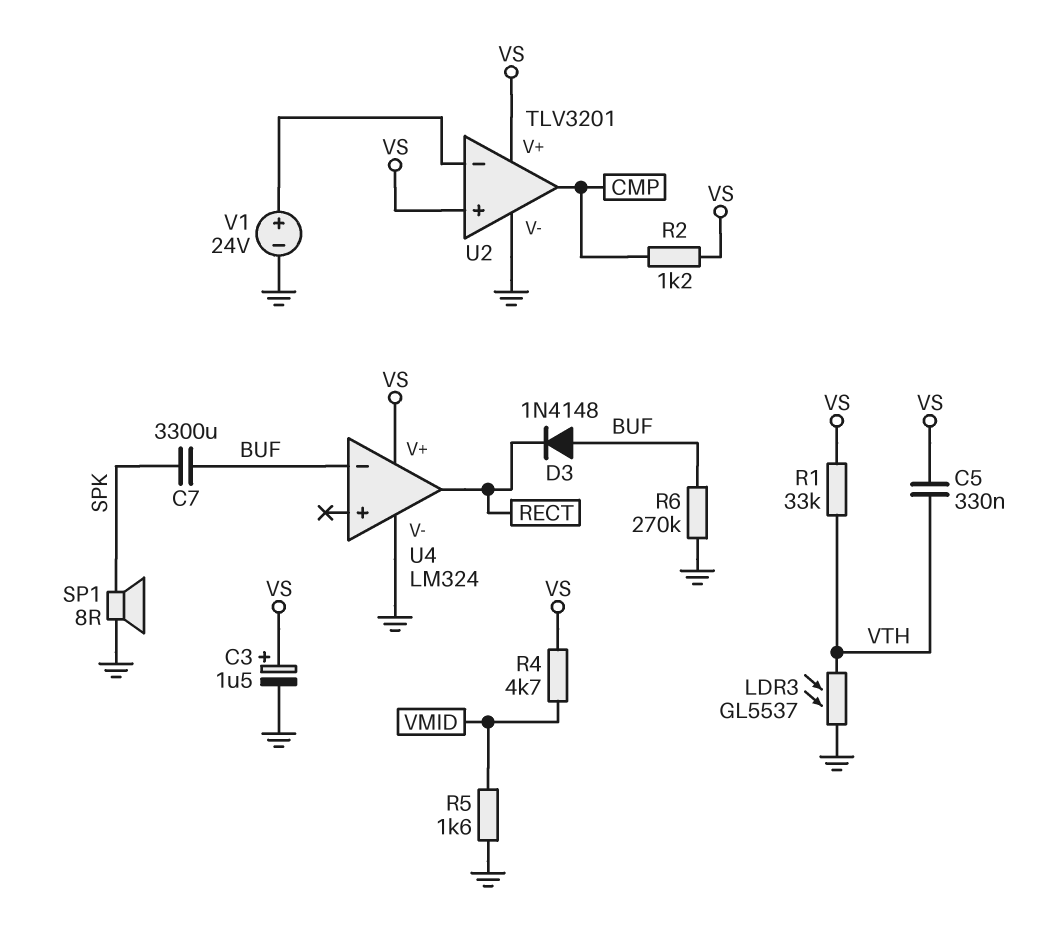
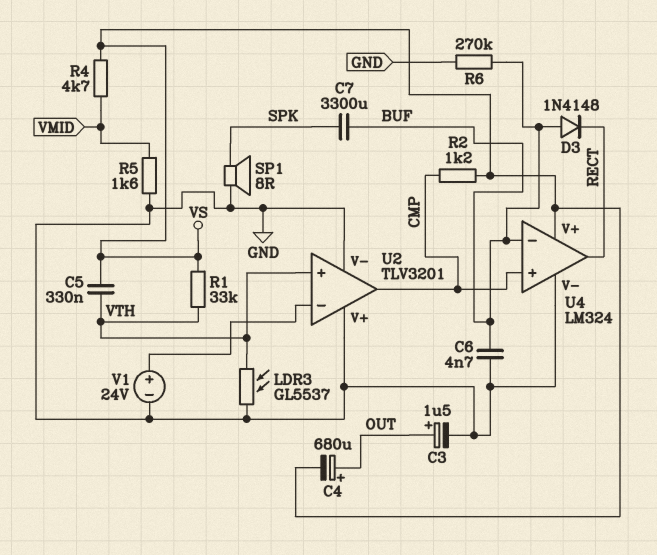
C3: 1.5uF (plus VS, minus GND) -> 1.5uF (plus OUT, minus GND)
C4: none -> 680uF (plus OUT, minus VS)
C6: none -> 4.7nF (BUF, GND)
U2 pin V+: VS -> GND
U2 pin in+: VS -> VTH
U4 pin in+: none -> CMP

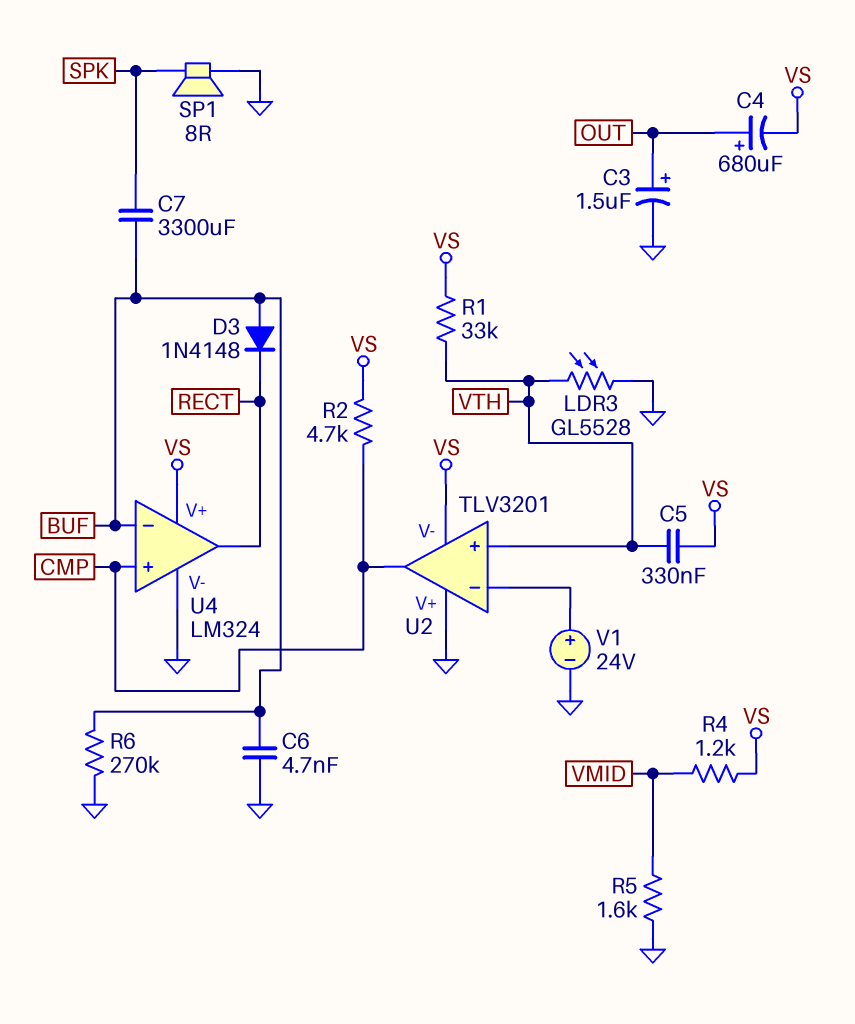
LDR3: GL5537 (GND, VTH) -> GL5528 (GND, VTH)
R2: 1.2k (CMP, VS) -> 4.7k (CMP, VS)
R4: 4.7k (VMID, VS) -> 1.2k (VMID, VS)
U2 pin V-: GND -> VS

